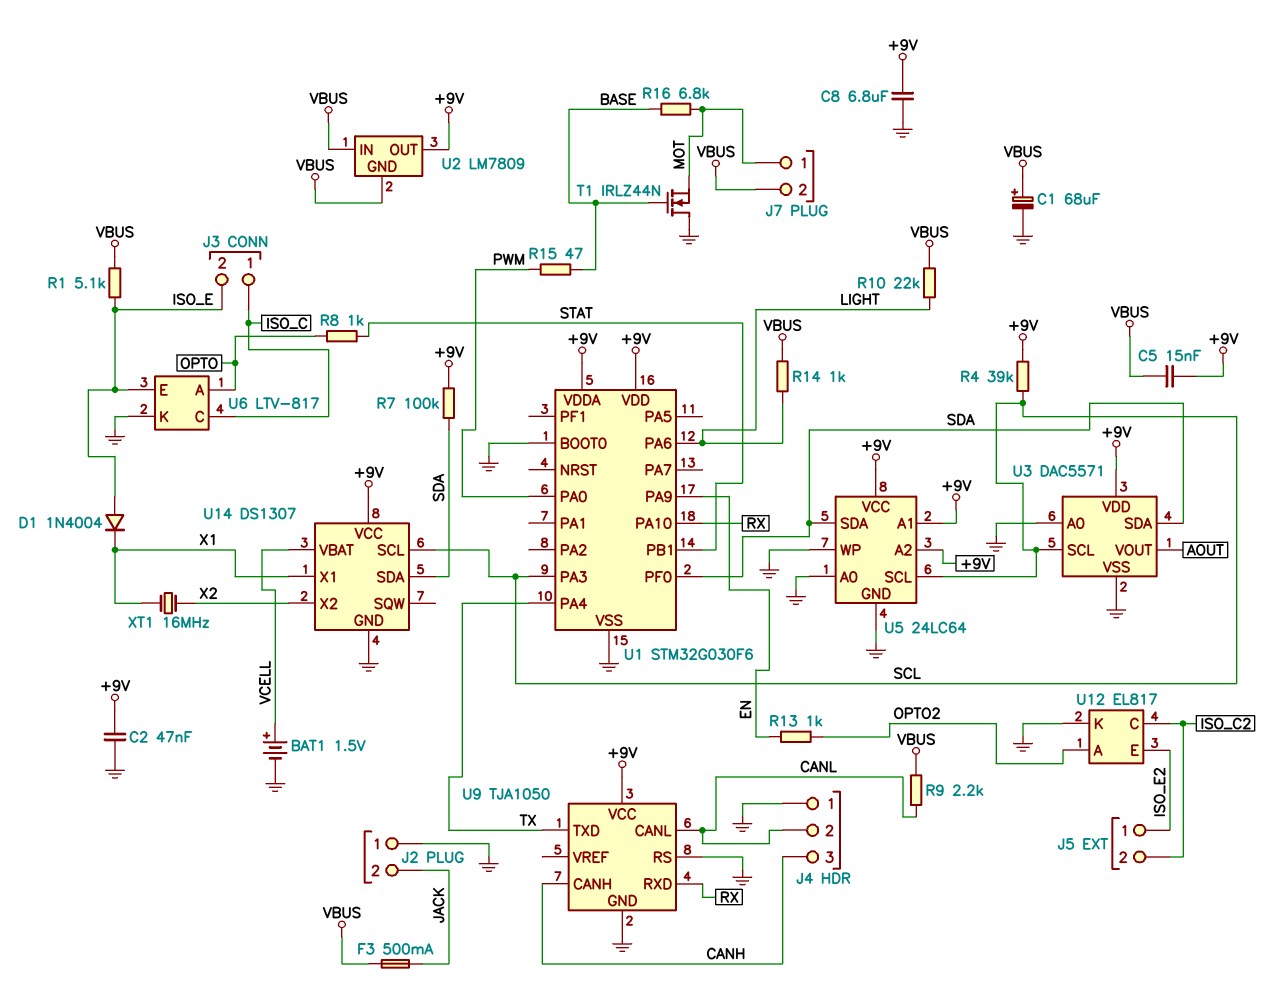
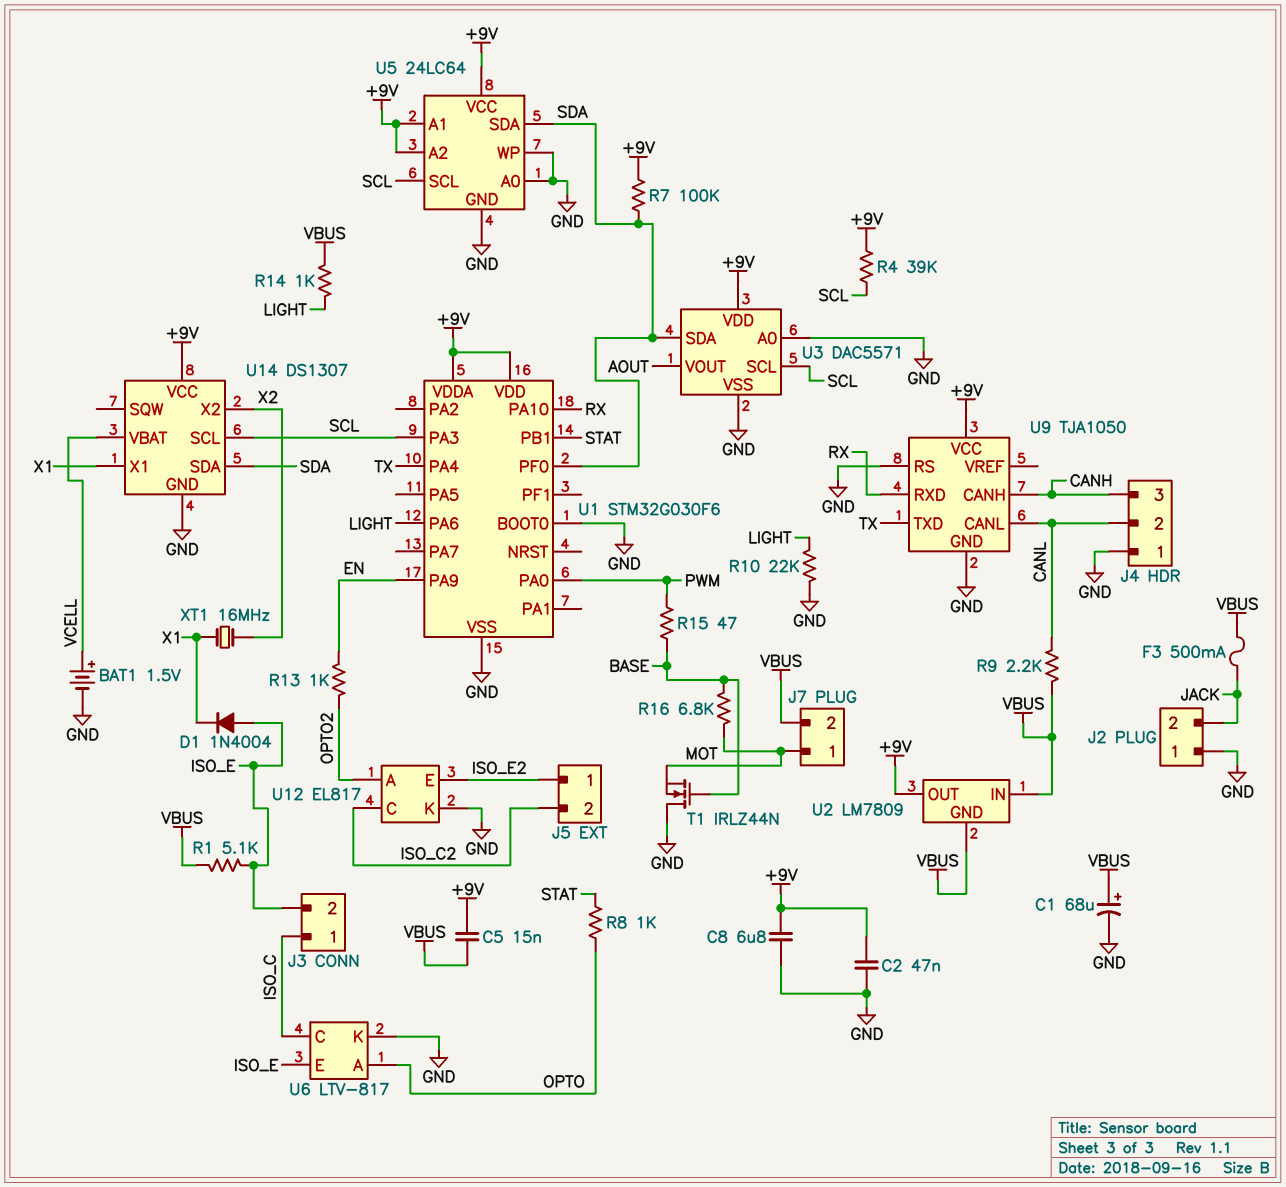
R10: 22k (LIGHT, VBUS) -> 22k (GND, LIGHT)

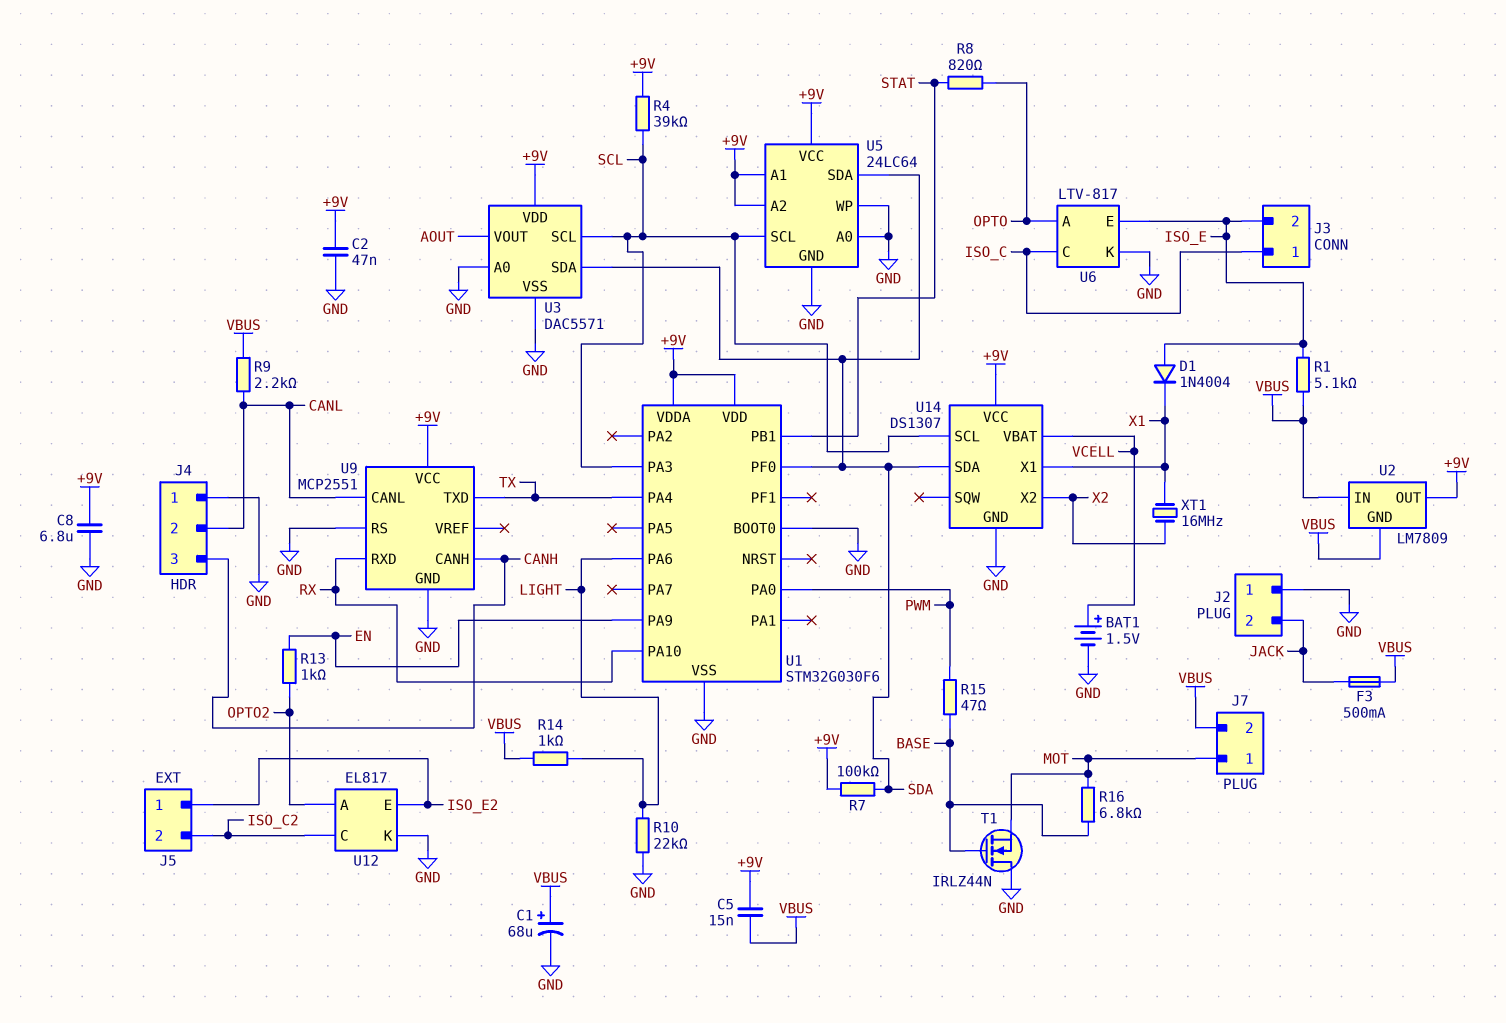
R8: 1k (OPTO, STAT) -> 820 (OPTO, STAT)
U9: TJA1050 -> MCP2551

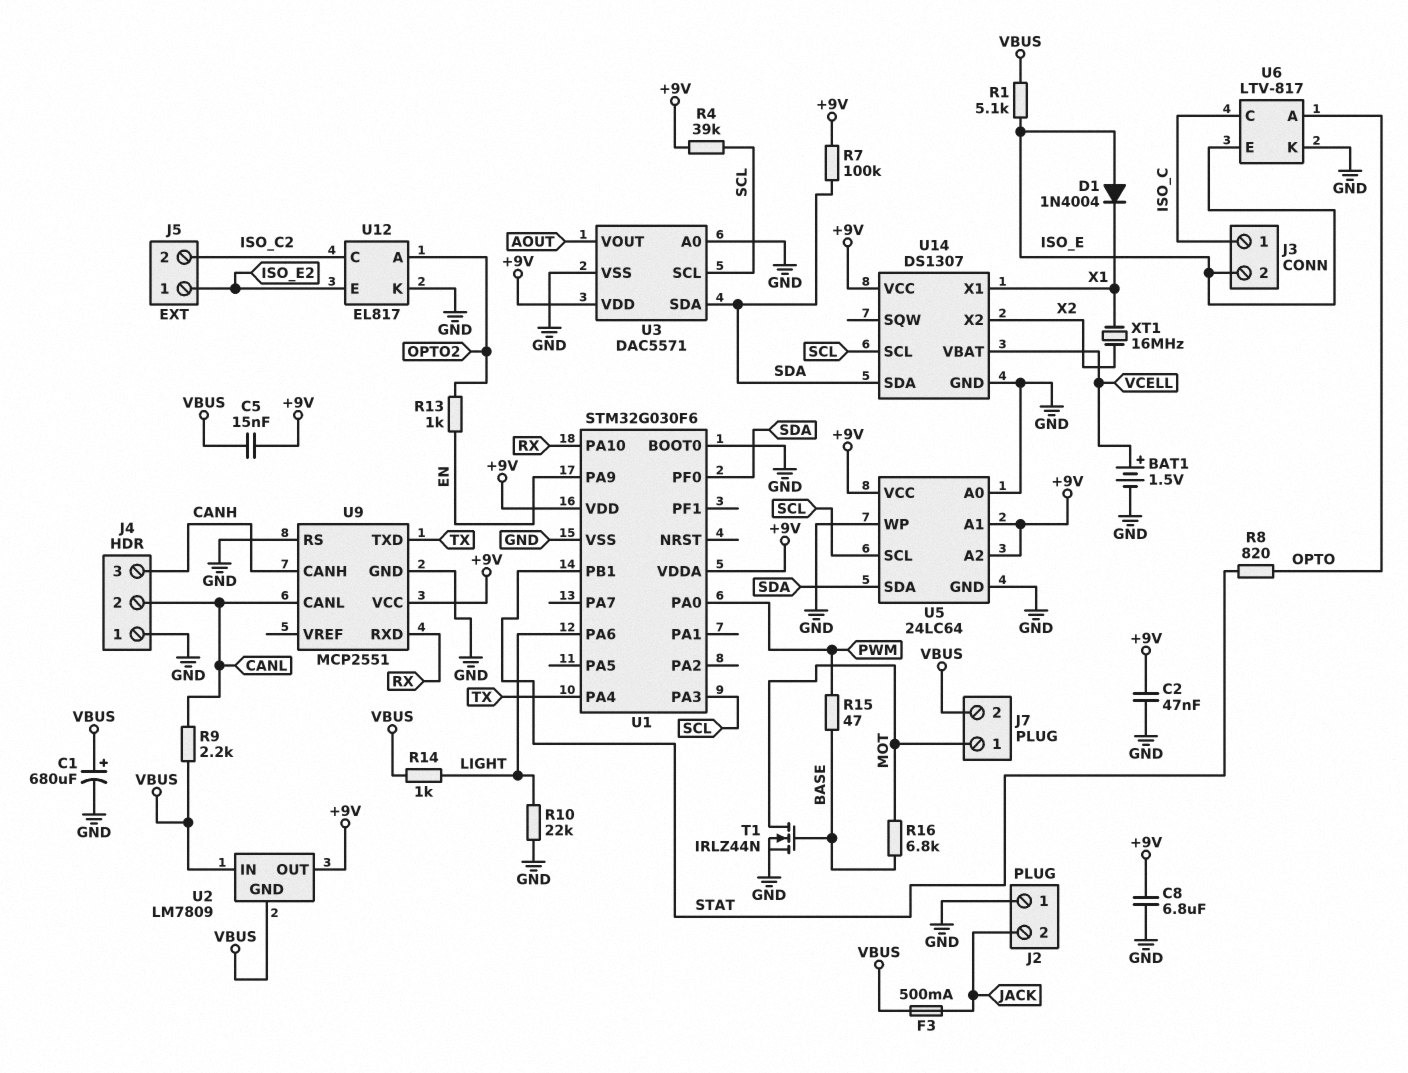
C1: 68uF (plus VBUS, minus GND) -> 680uF (plus VBUS, minus GND)
T1: NMOS IRLZ44N (G BASE, D GND, S MOT) -> NMOS IRLZ44N (G BASE, D MOT, S GND)

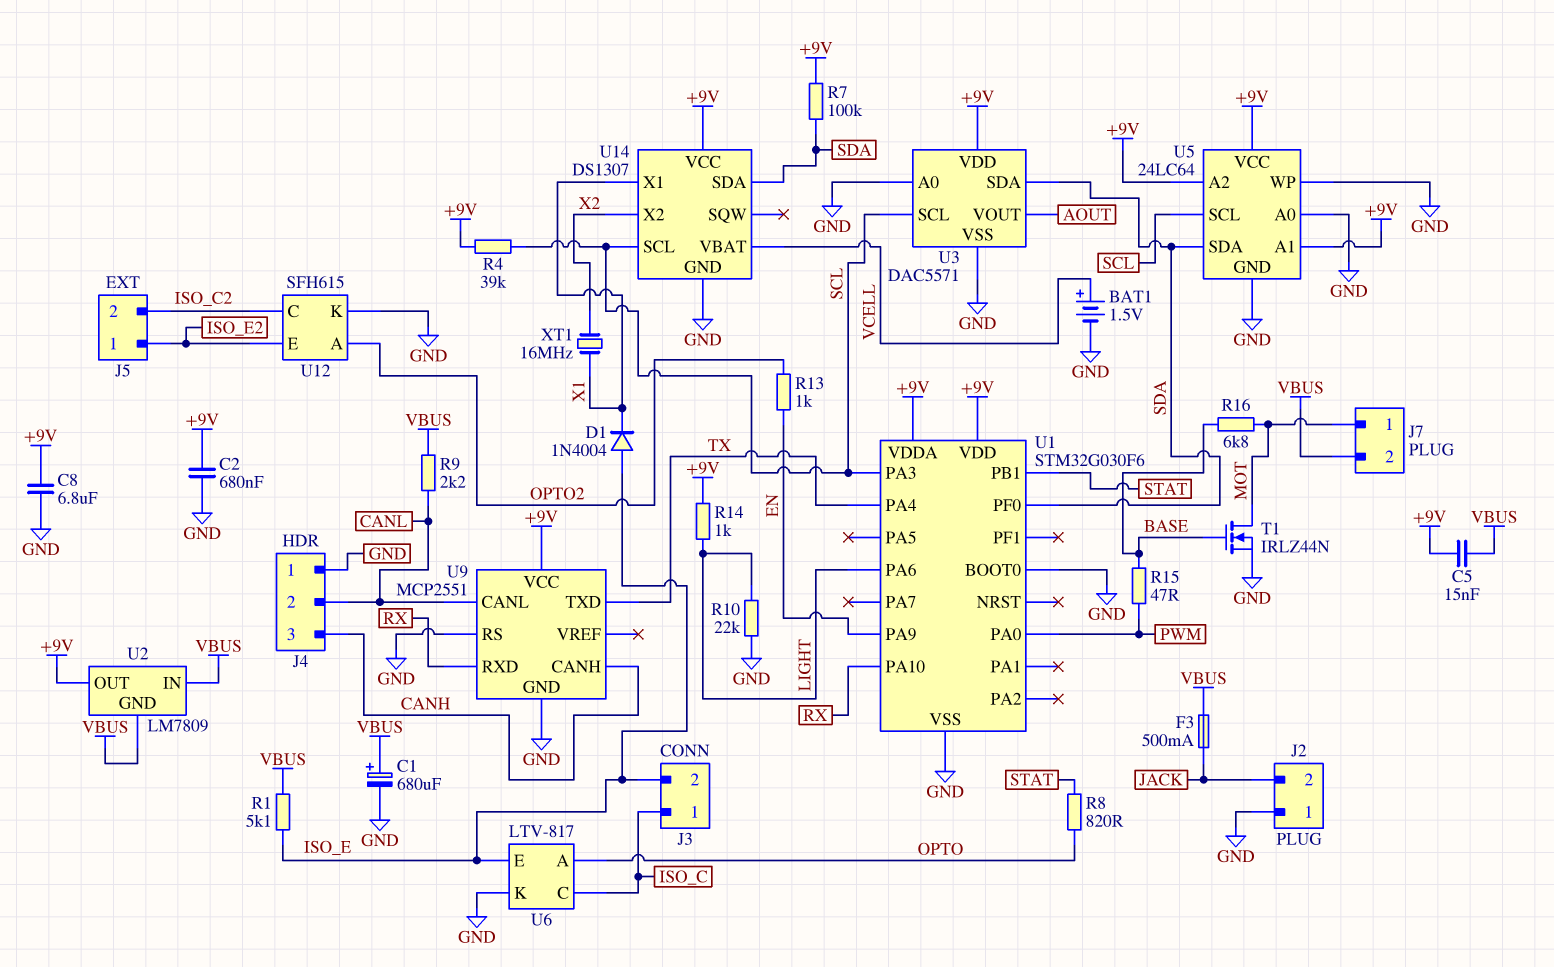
C2: 47nF (+9V, GND) -> 680nF (+9V, GND)
R14: 1k (LIGHT, VBUS) -> 1k (+9V, LIGHT)
U12: EL817 -> SFH615

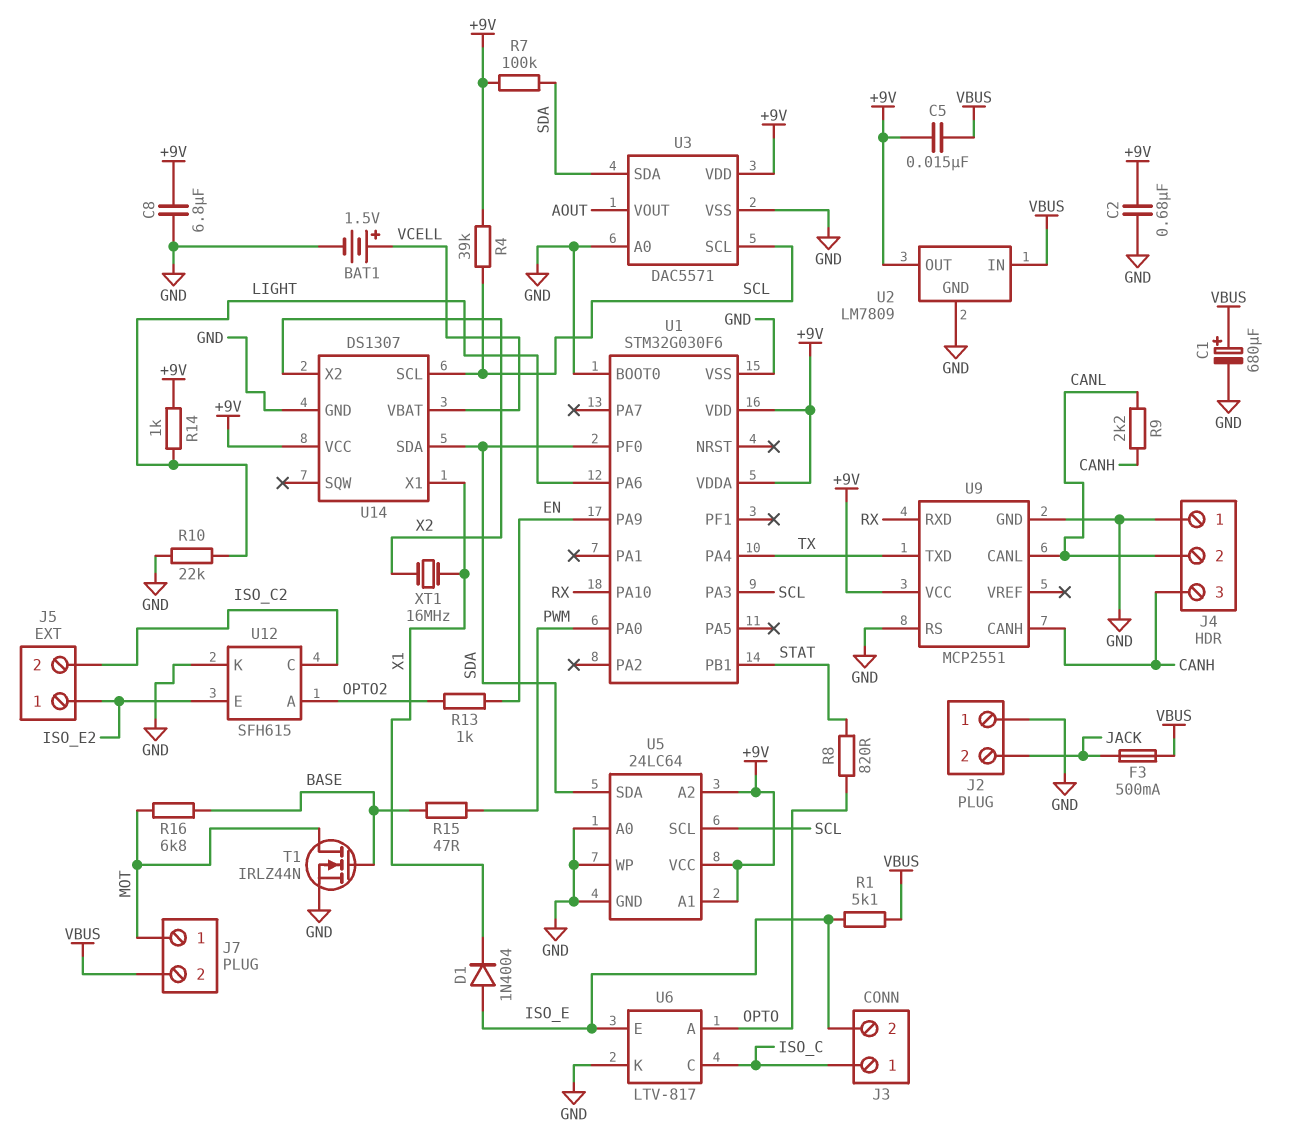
R9: 2.2k (CANL, VBUS) -> 2.2k (CANH, CANL)
U2 pin GND: VBUS -> GND

